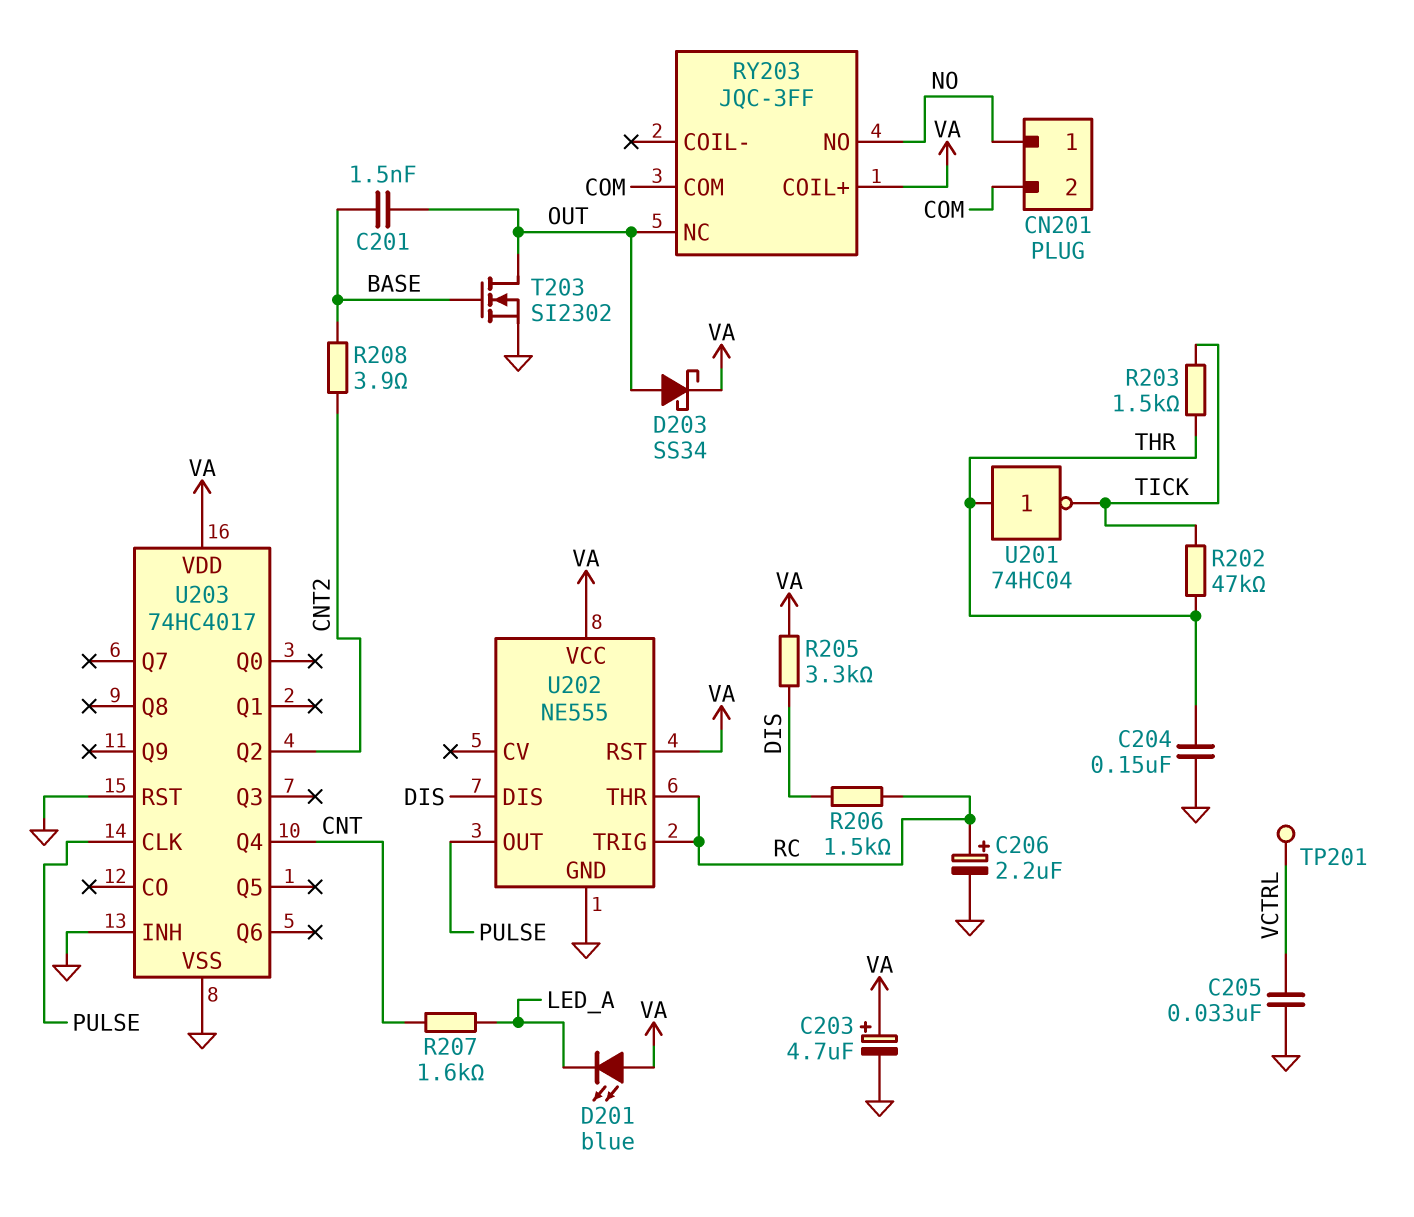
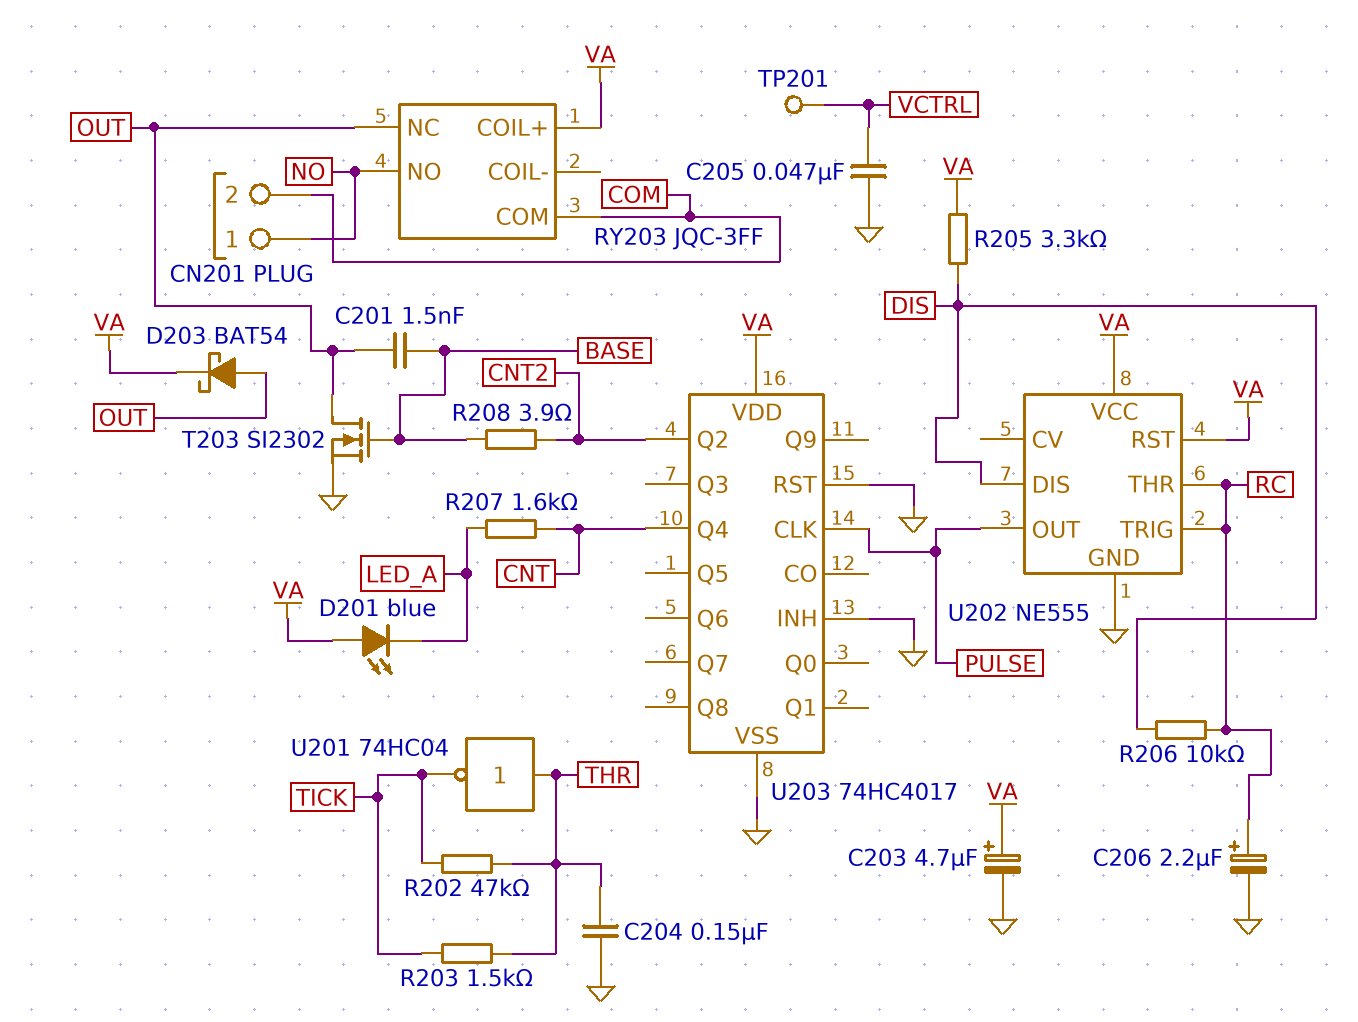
C205: 33nF (GND, VCTRL) -> 47nF (GND, VCTRL)
D203: schottky SS34 (A OUT, K VA) -> schottky BAT54 (A OUT, K VA)
R206: 1.5k (DIS, RC) -> 10k (DIS, RC)

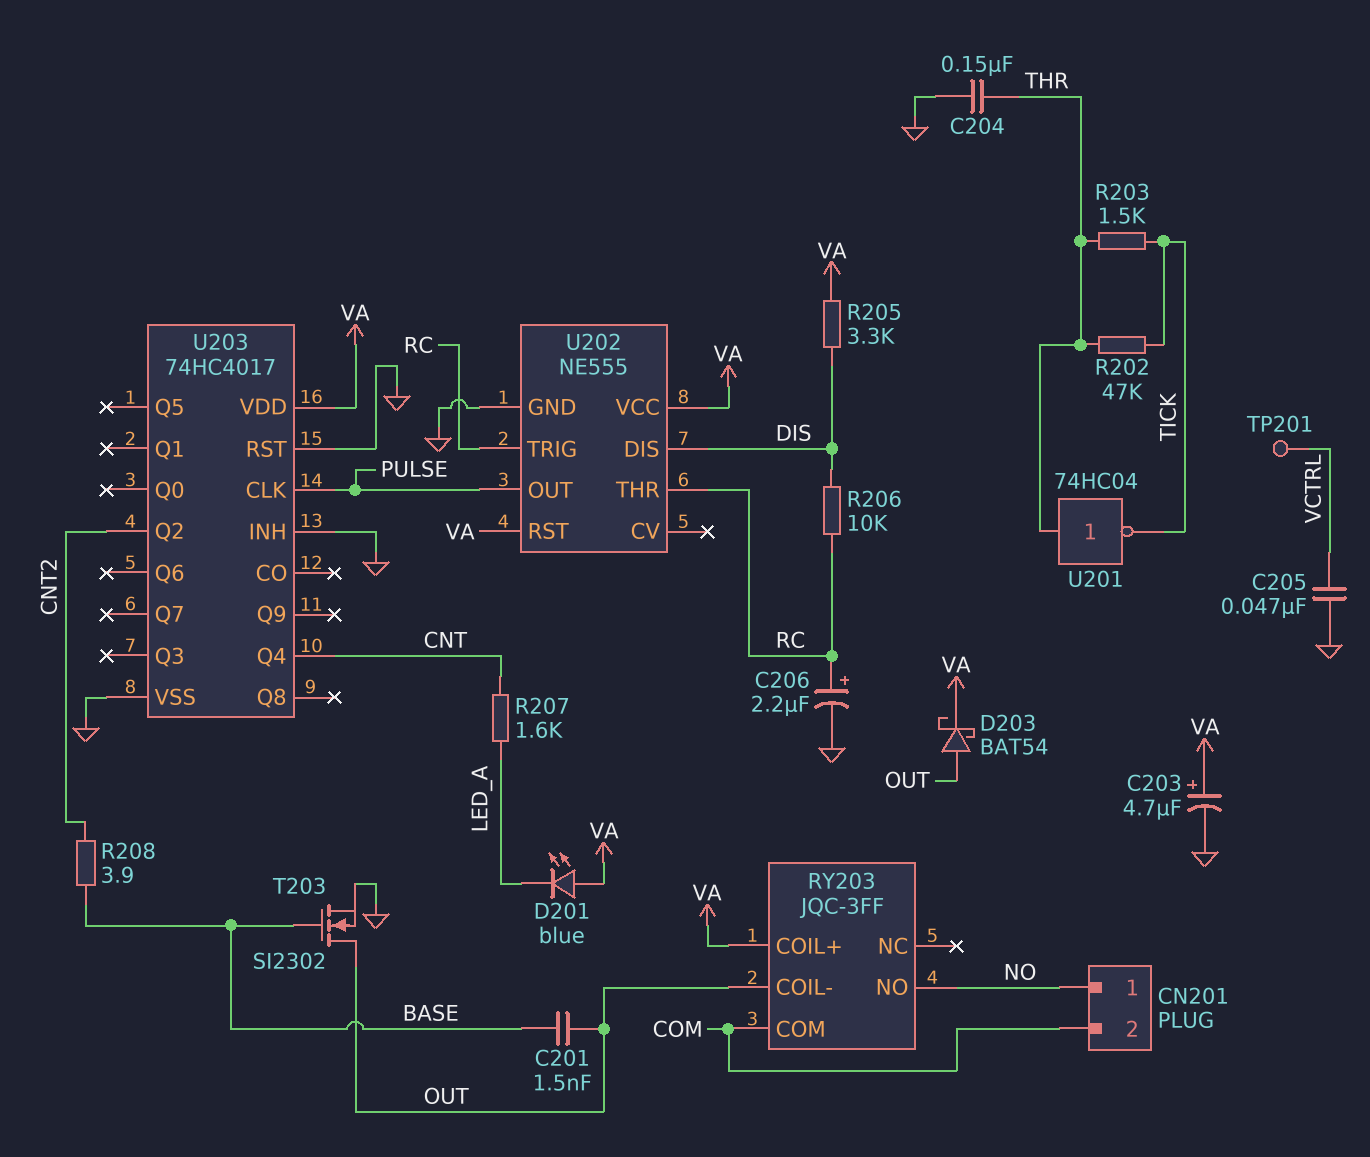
RY203 pin COIL-: none -> OUT
RY203 pin NC: OUT -> none

